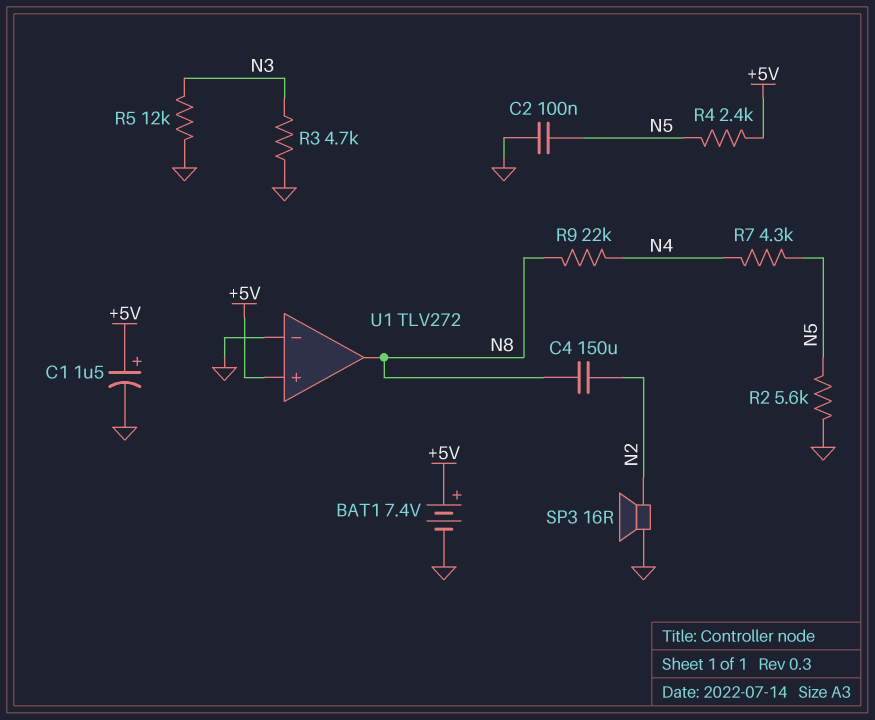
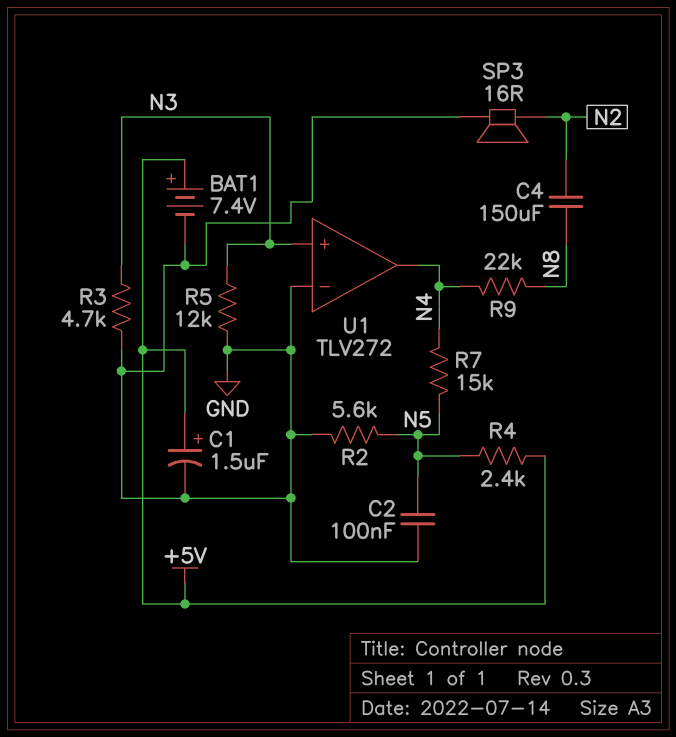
R7: 4.3k (N4, N5) -> 15k (N4, N5)
U1 pin in+: +5V -> N3
U1 pin out: N8 -> N4

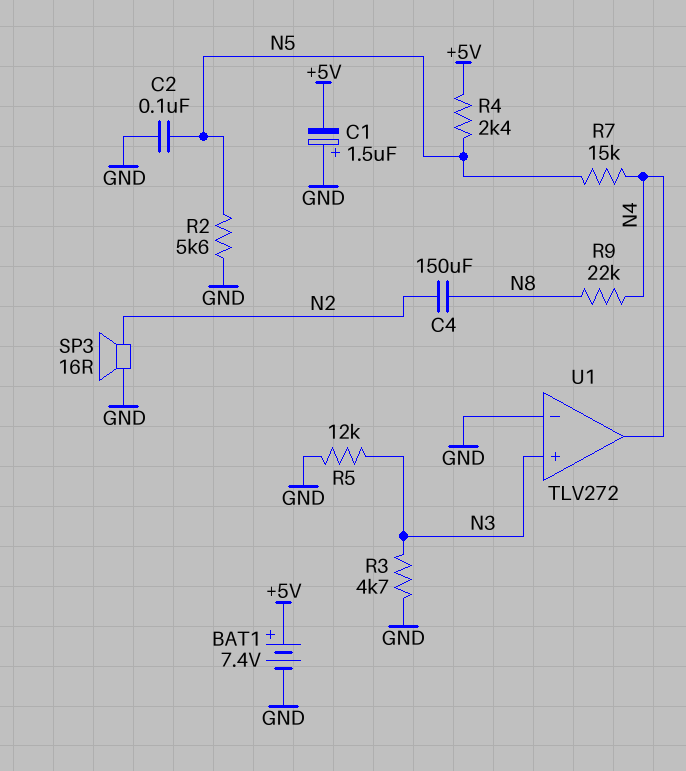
C1: 1.5uF (plus +5V, minus GND) -> 1.5uF (plus GND, minus +5V)

